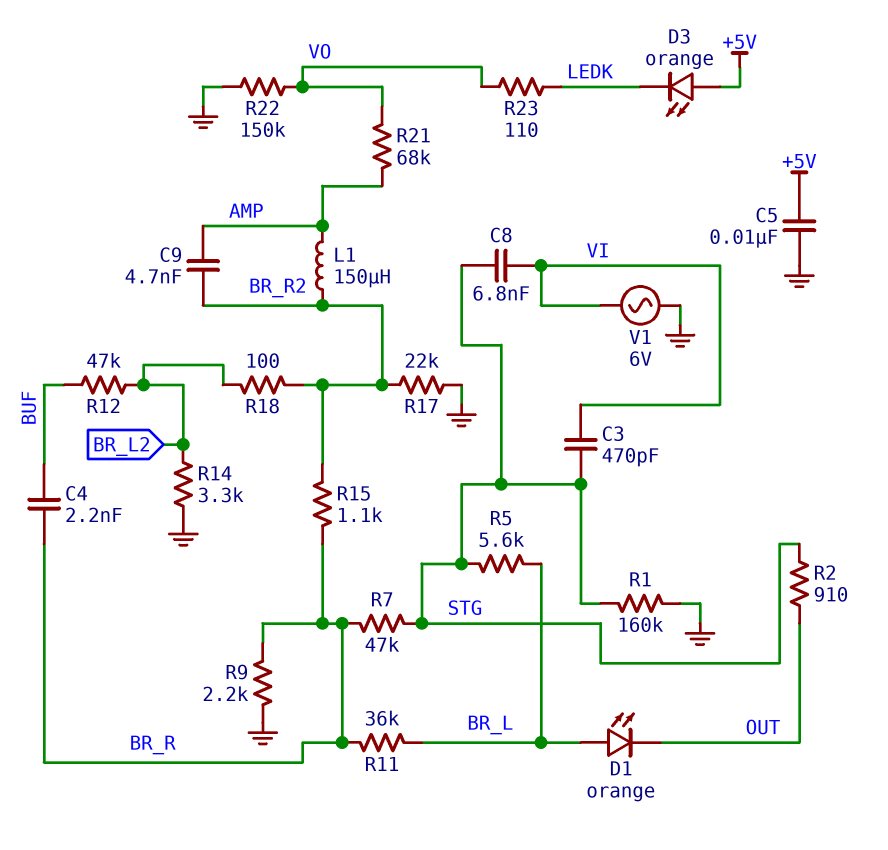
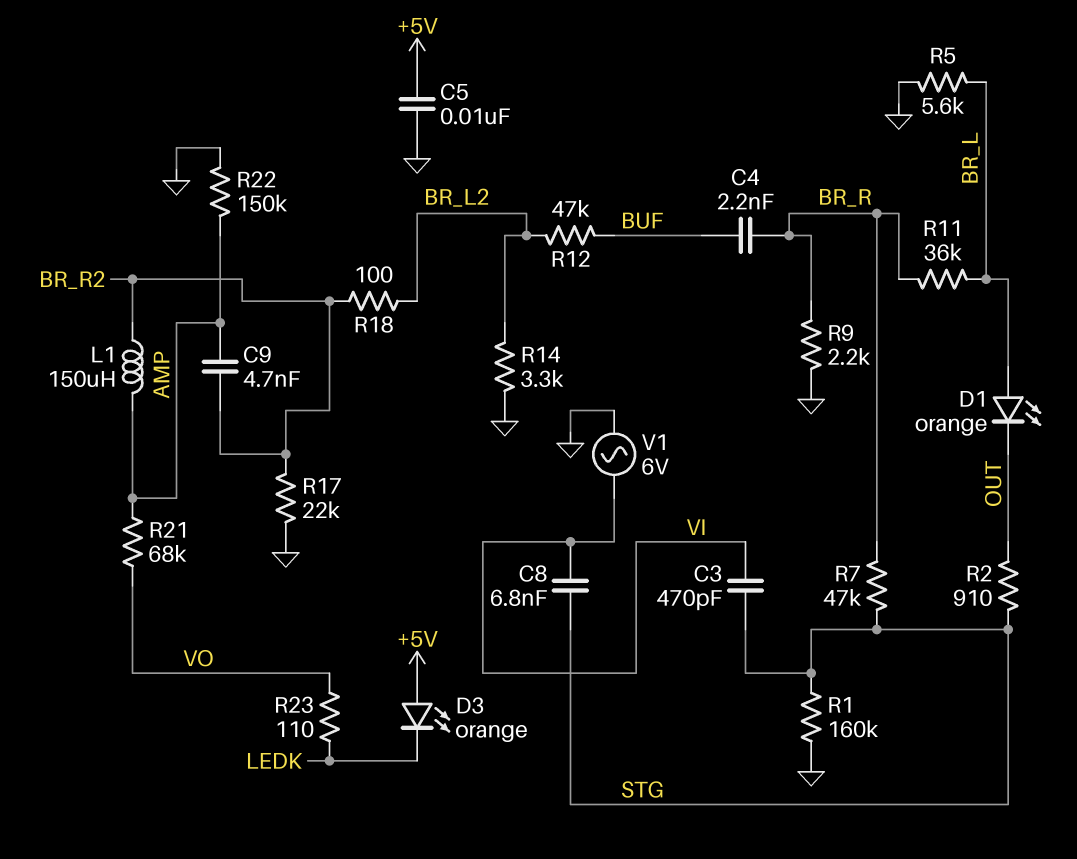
R5: 5.6k (BR_L, STG) -> 5.6k (BR_L, GND)
R15: 1.1k (BR_R, BR_R2) -> none
R22: 150k (GND, VO) -> 150k (AMP, GND)

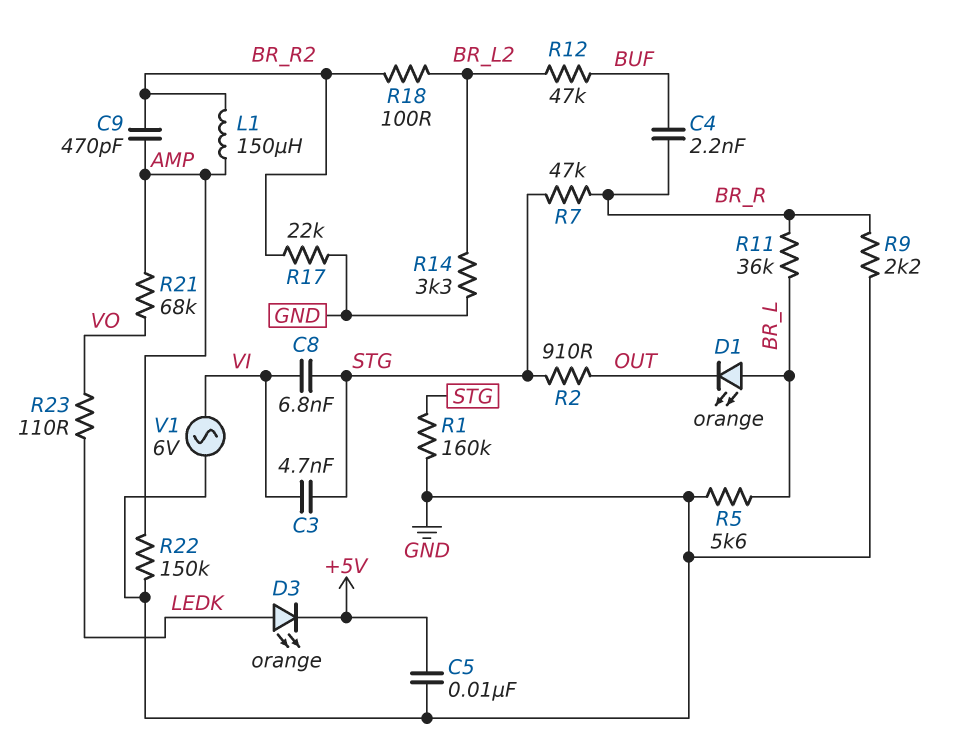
C3: 470pF (STG, VI) -> 4.7nF (STG, VI)
C9: 4.7nF (AMP, BR_R2) -> 470pF (AMP, BR_R2)
D3: LED orange (A +5V, K LEDK) -> LED orange (A LEDK, K +5V)

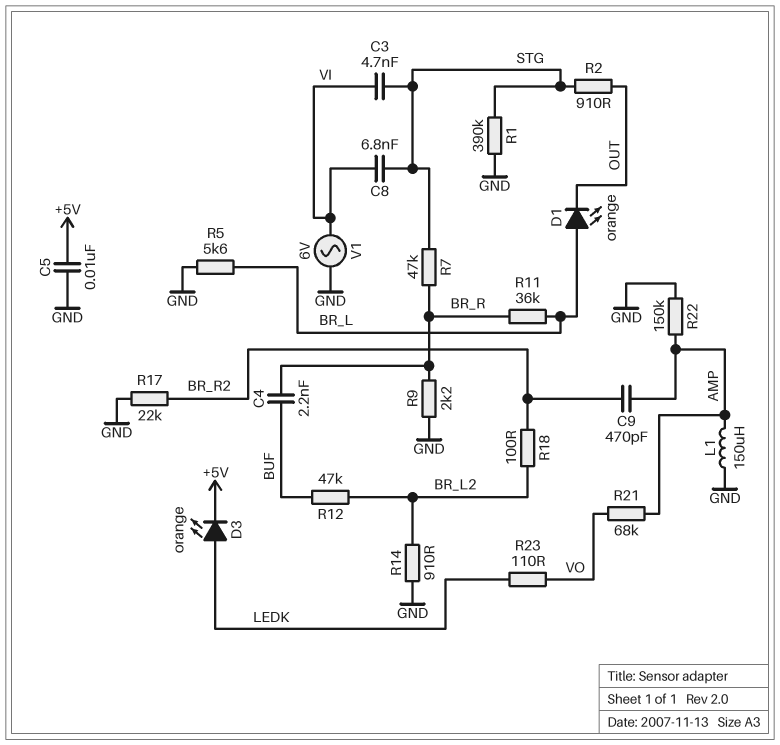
L1: 150uH (AMP, BR_R2) -> 150uH (AMP, GND)
R1: 160k (GND, STG) -> 390k (GND, STG)
R14: 3.3k (BR_L2, GND) -> 910 (BR_L2, GND)

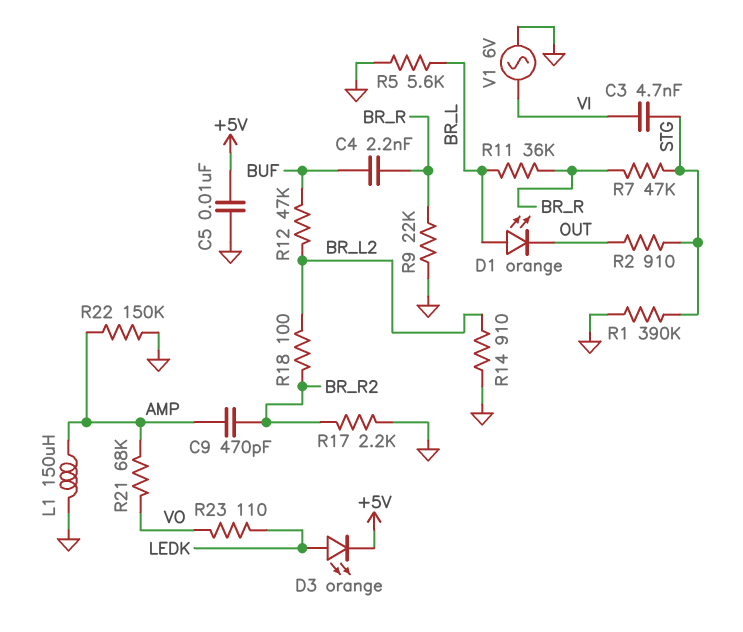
C8: 6.8nF (STG, VI) -> none
R9: 2.2k (BR_R, GND) -> 22k (BR_R, GND)
R17: 22k (BR_R2, GND) -> 2.2k (BR_R2, GND)

